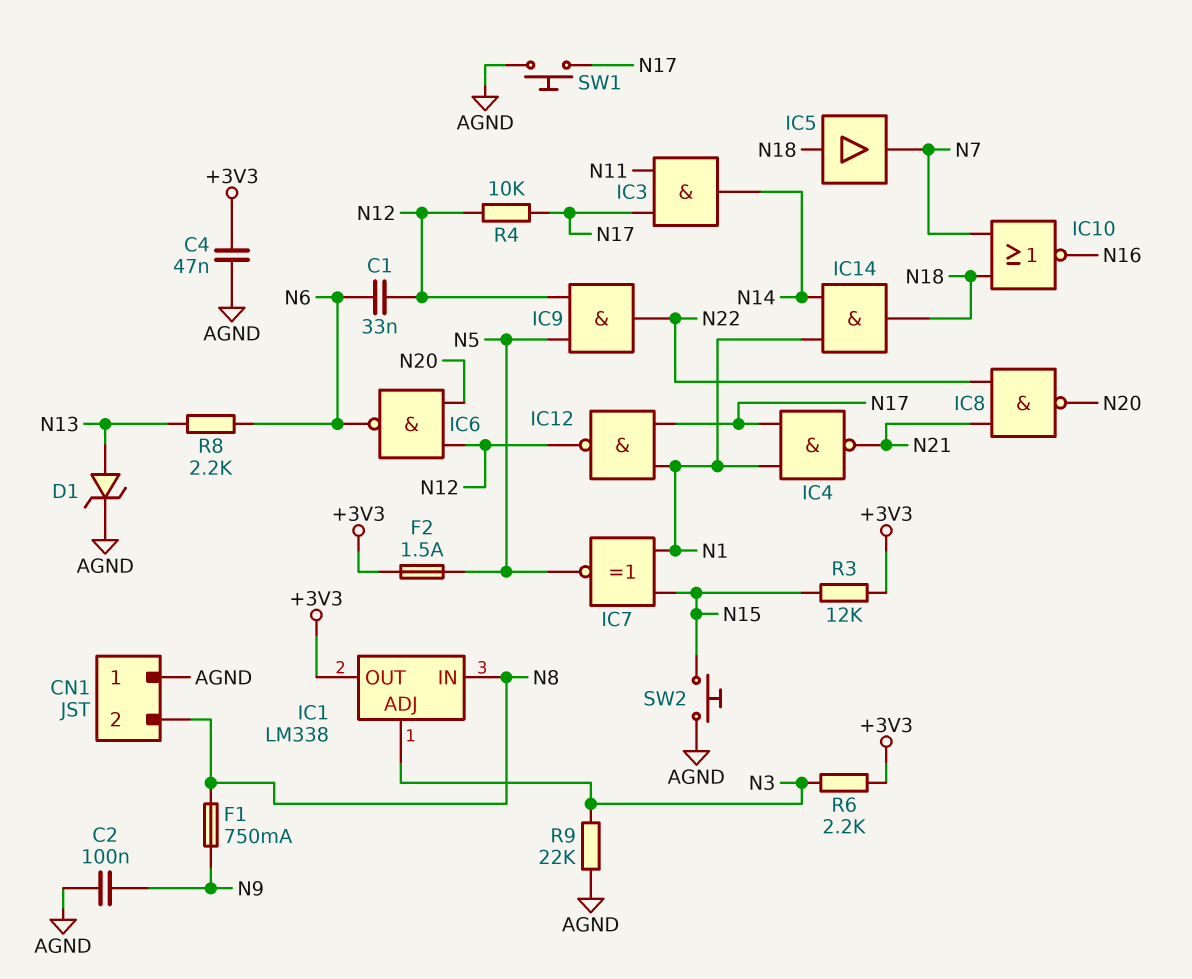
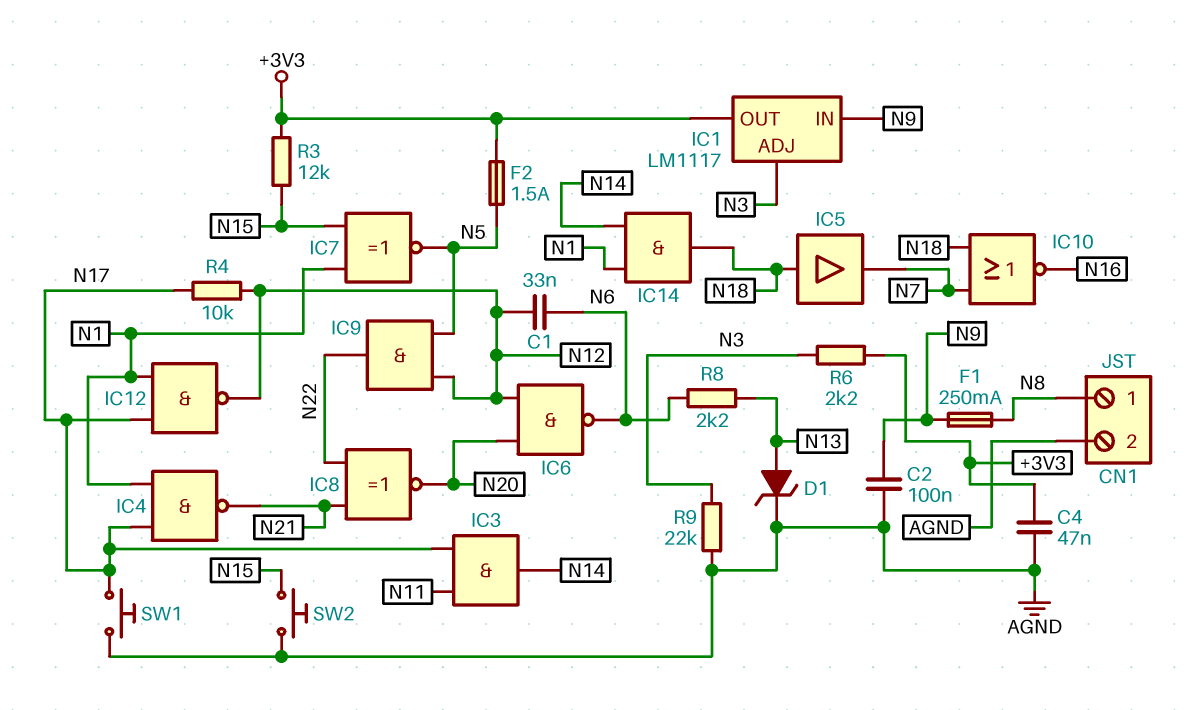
CN1 pin 1: AGND -> N8
CN1 pin 2: N8 -> AGND
F1: 750mA (N8, N9) -> 250mA (N8, N9)
IC1: LM338 -> LM1117
IC1 pin IN: N8 -> N9
IC8: NAND (in N21, in N22, out N20) -> XNOR (in N21, in N22, out N20)

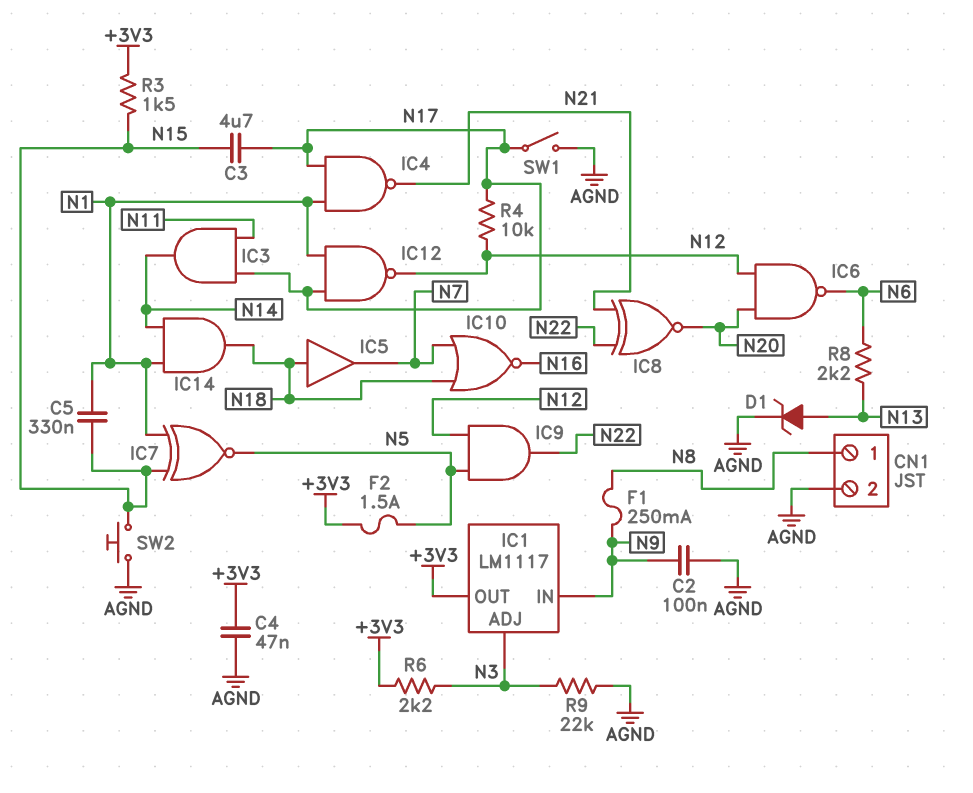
C1: 33nF (N6, N12) -> none
C3: none -> 4.7uF (N15, N17)
C5: none -> 330nF (N1, N15)
R3: 12k (+3V3, N15) -> 1.5k (+3V3, N15)
SW1: button (AGND, N17) -> switch (AGND, N17)

